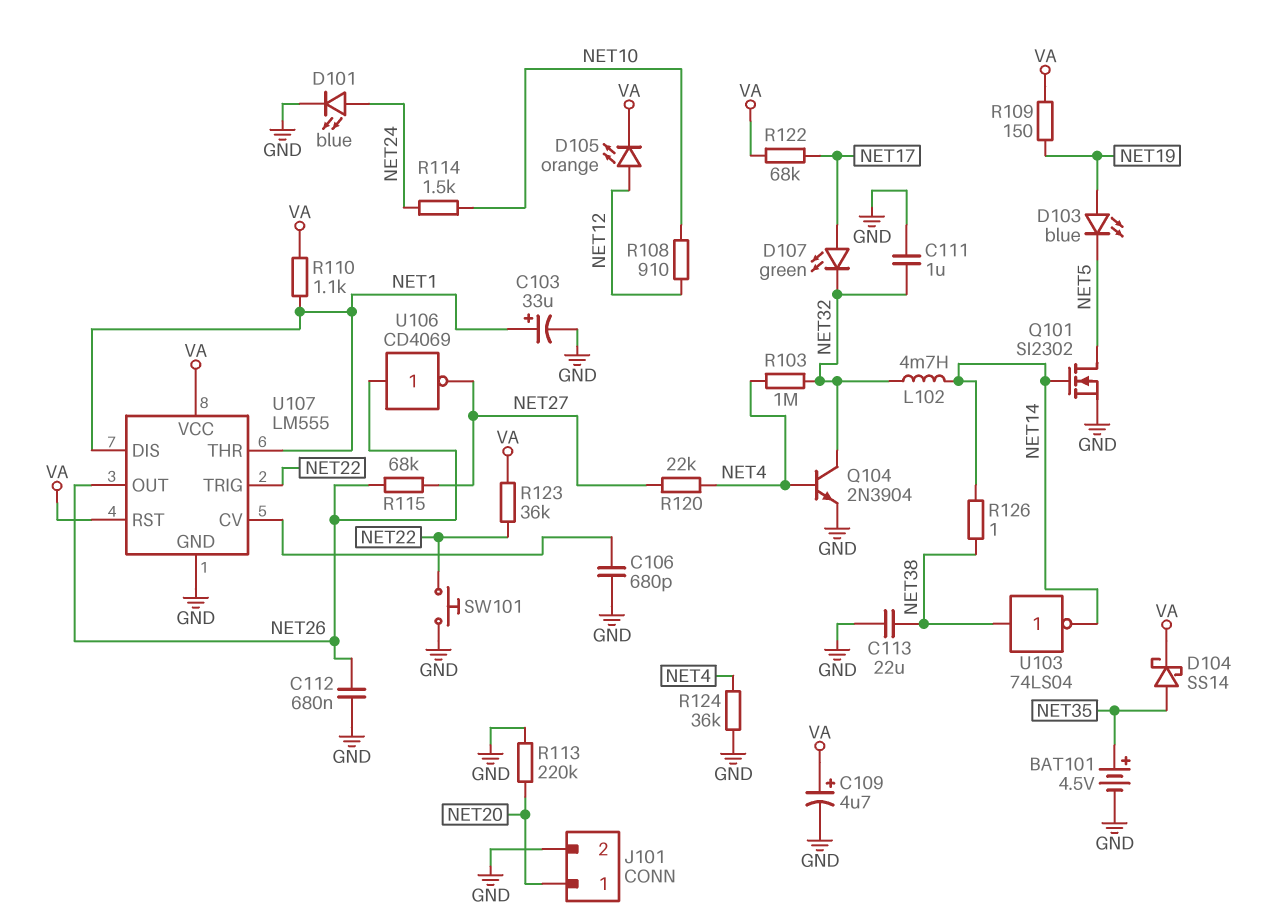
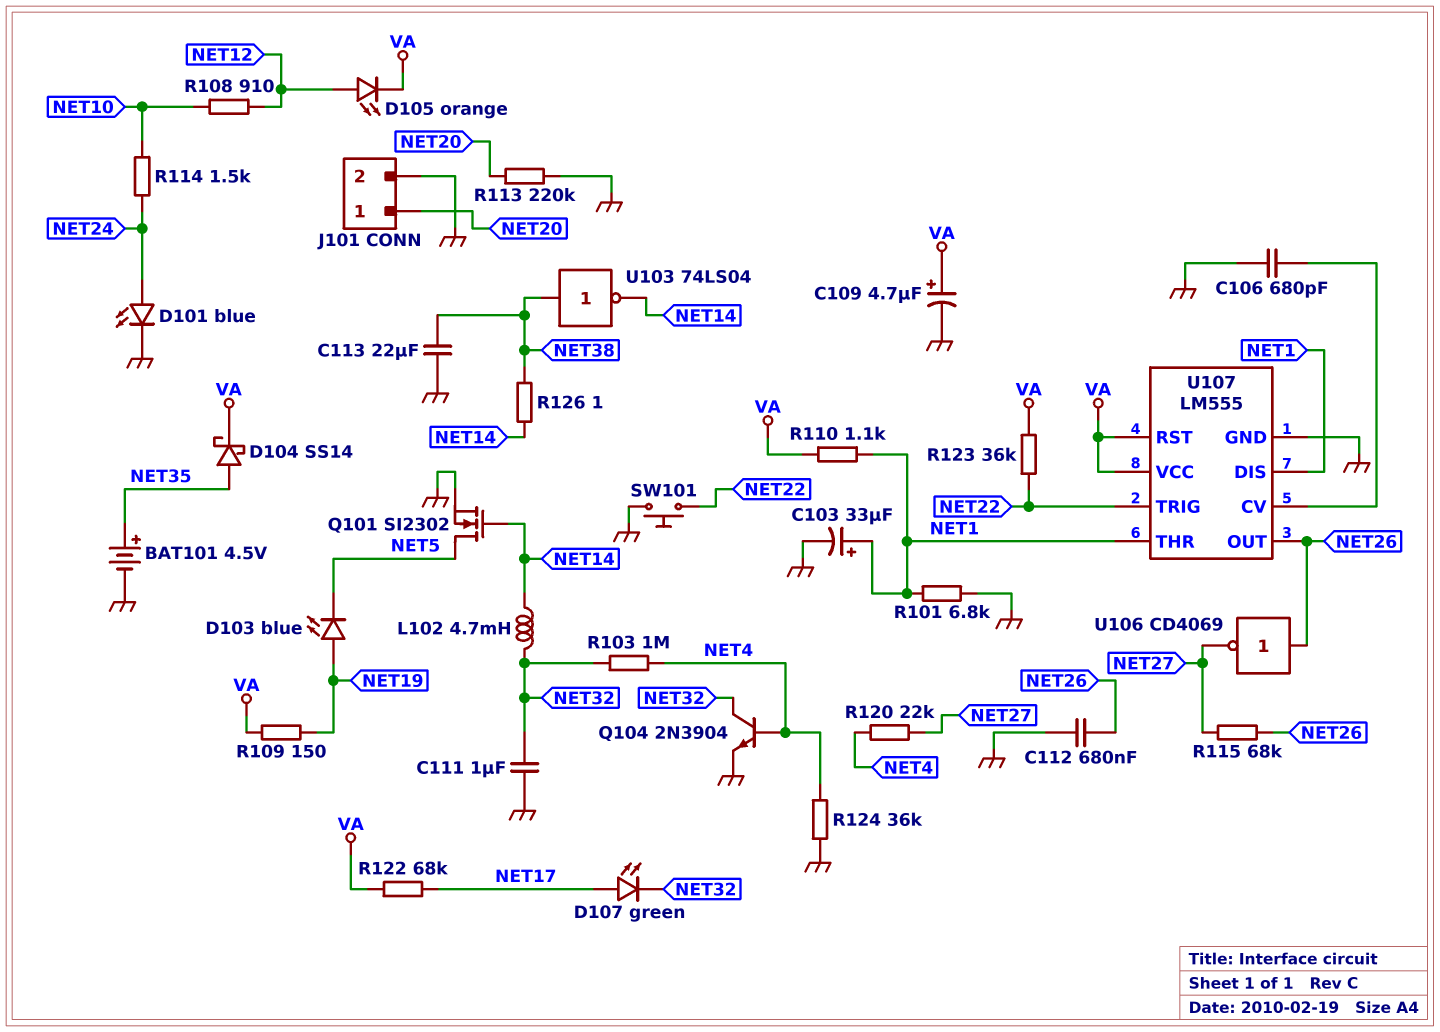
R101: none -> 6.8k (GND, NET1)

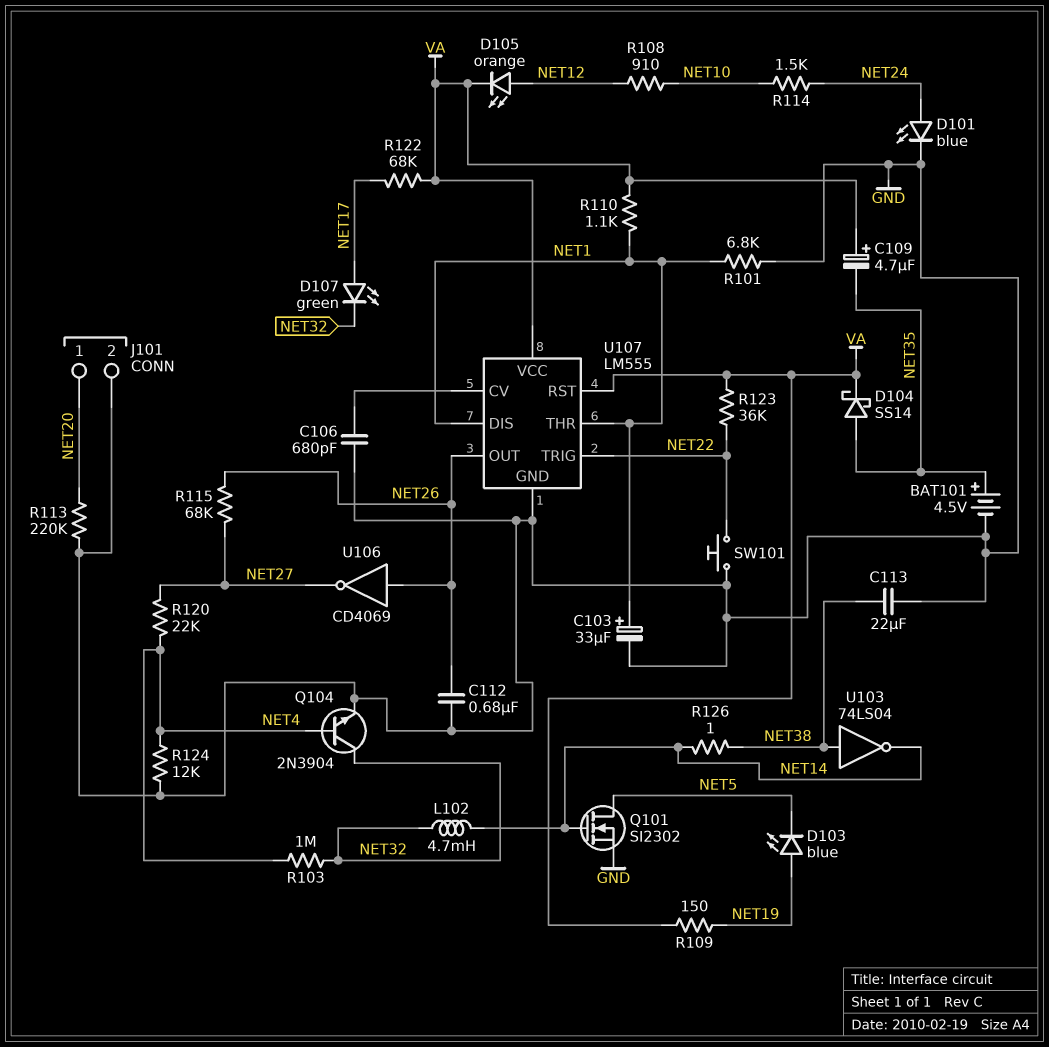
C109: 4.7uF (plus VA, minus GND) -> 4.7uF (plus VA, minus NET35)
C111: 1uF (GND, NET32) -> none
R124: 36k (GND, NET4) -> 12k (GND, NET4)

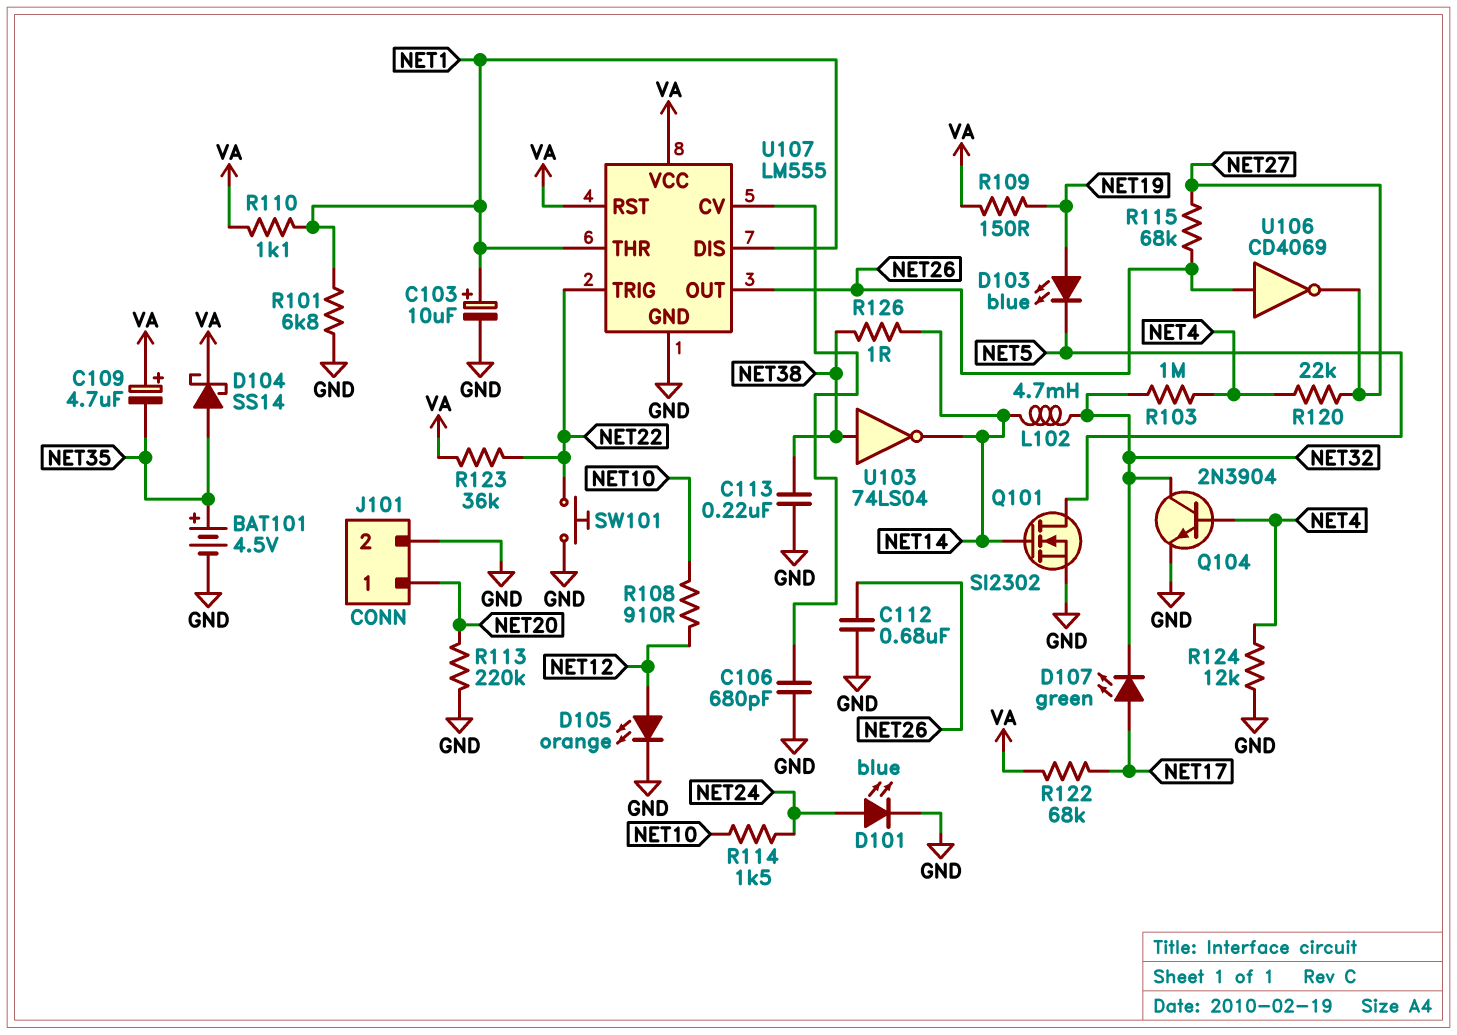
C103: 33uF (plus NET1, minus GND) -> 10uF (plus NET1, minus GND)
C113: 22uF (GND, NET38) -> 220nF (GND, NET38)
D105: LED orange (A NET12, K VA) -> LED orange (A NET12, K GND)

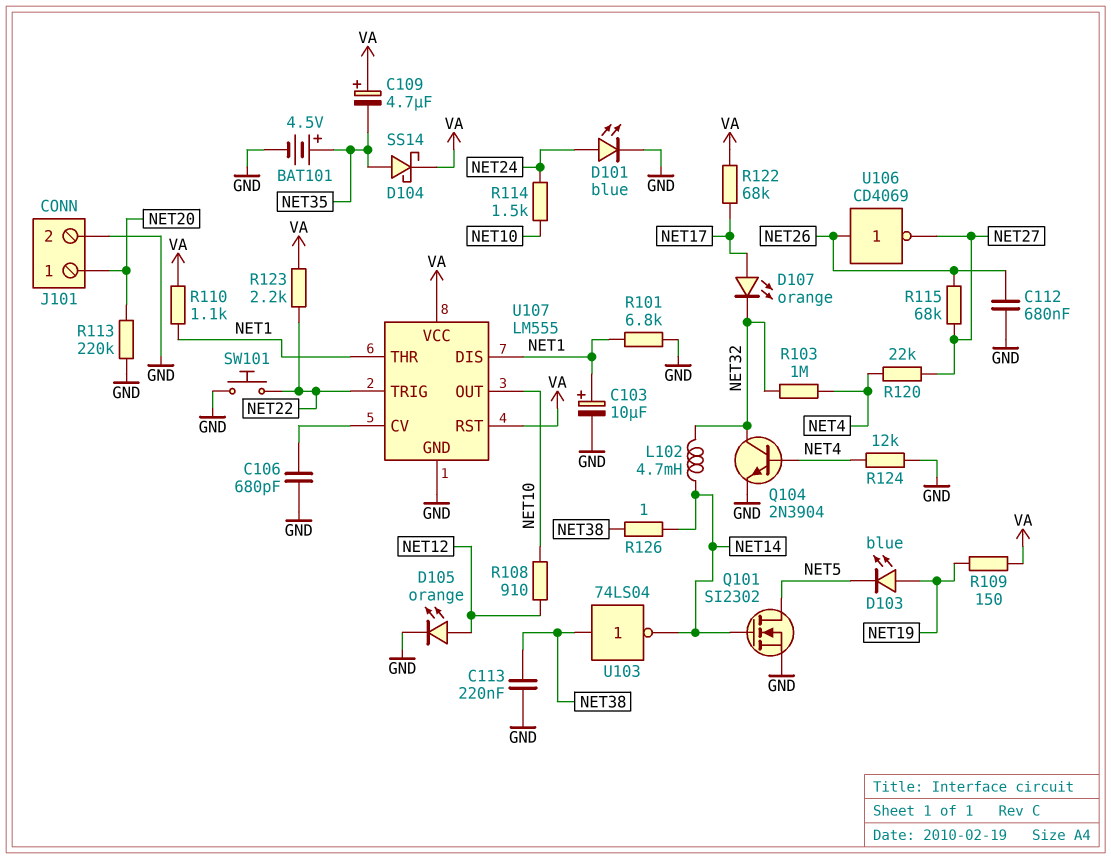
D107: LED green (A NET17, K NET32) -> LED orange (A NET17, K NET32)
R123: 36k (NET22, VA) -> 2.2k (NET22, VA)
U107 pin OUT: NET26 -> NET10

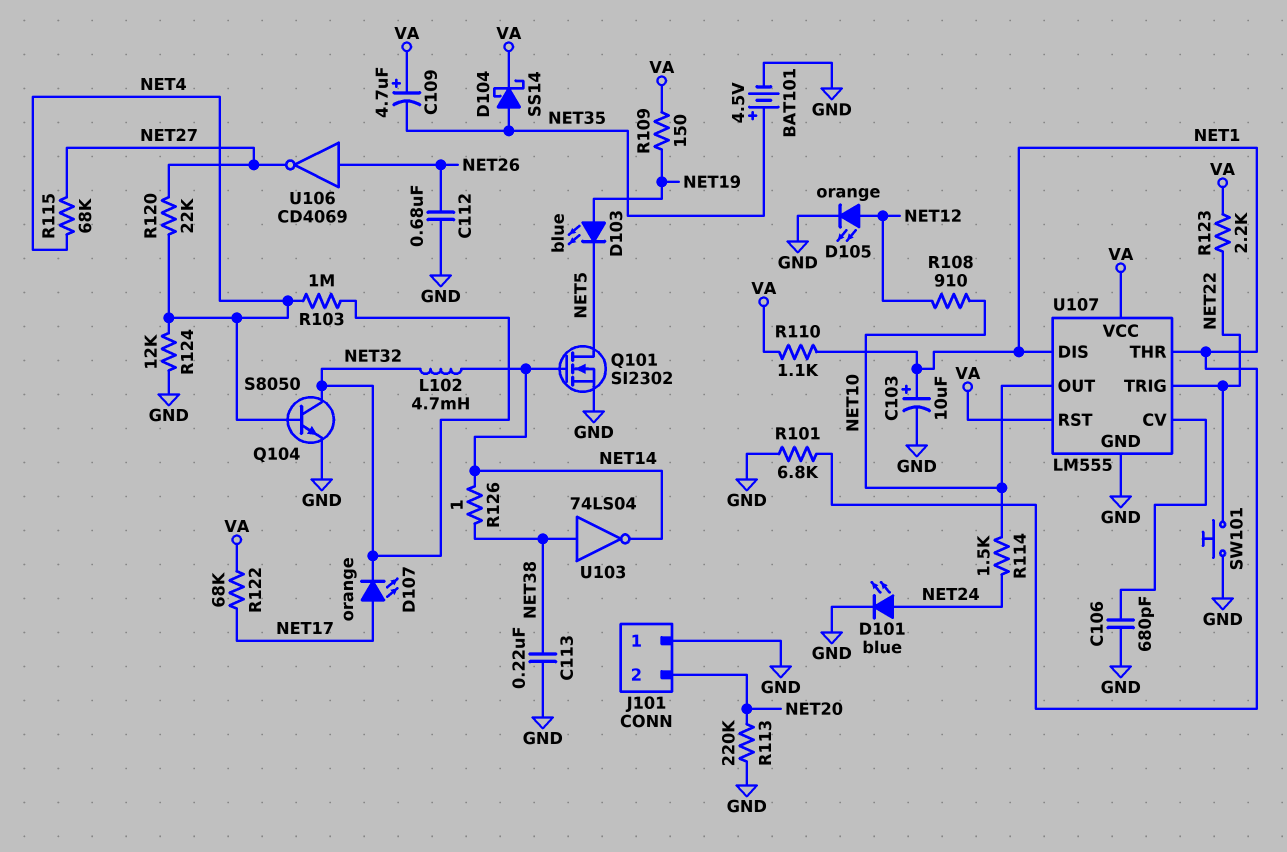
J101 pin 1: NET20 -> GND
J101 pin 2: GND -> NET20
Q104: NPN 2N3904 (B NET4, C NET32, E GND) -> NPN S8050 (B NET4, C NET32, E GND)
R115: 68k (NET26, NET27) -> 68k (NET4, NET27)

